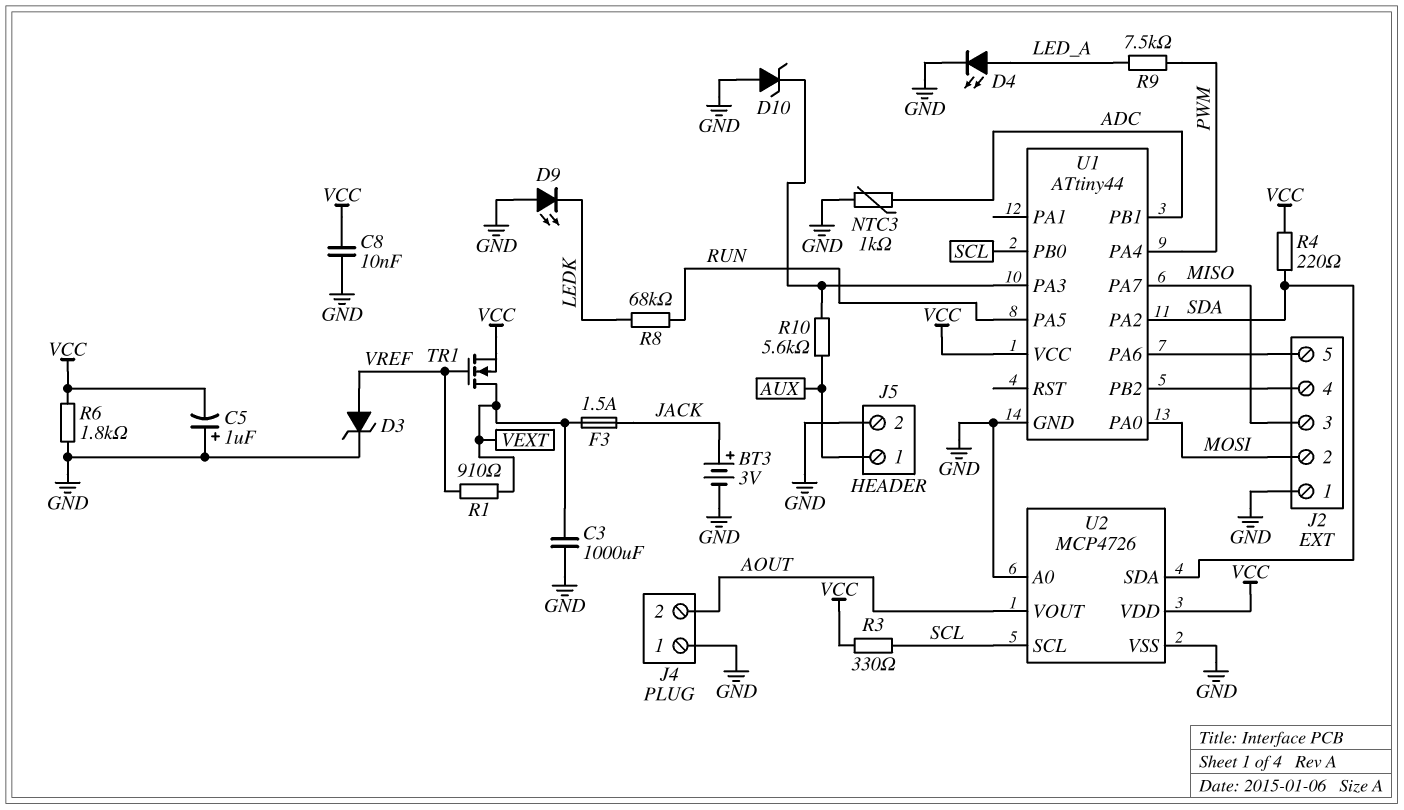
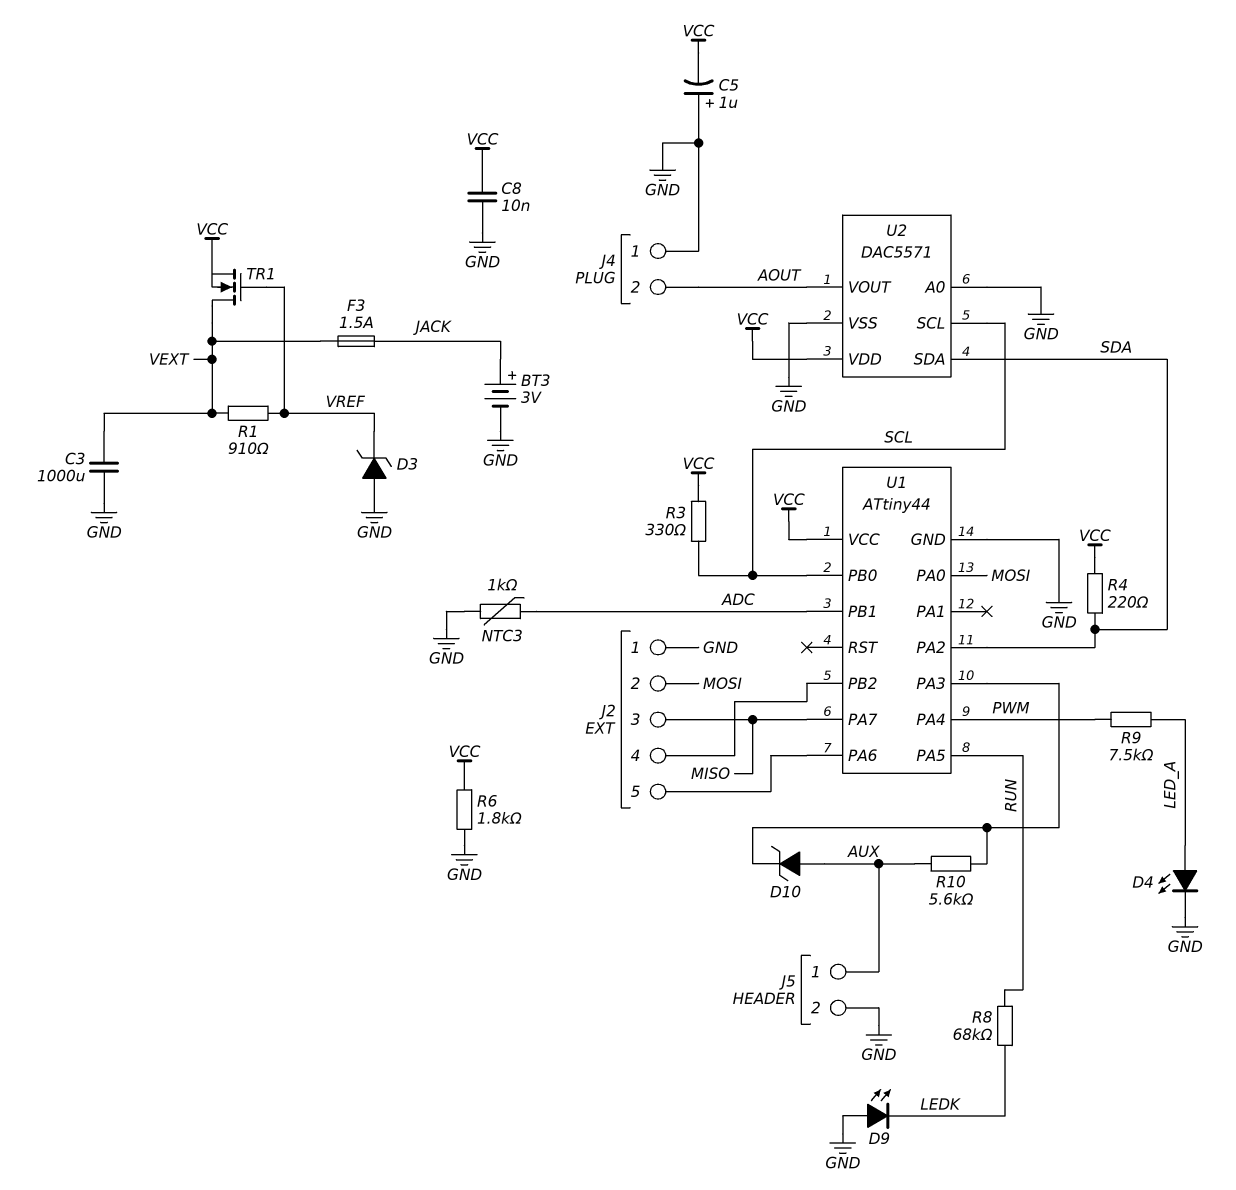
D3: zener (A VREF, K GND) -> zener (A GND, K VREF)
D10: zener (A GND, K U1/PA3) -> zener (A AUX, K U1/PA3)
U2: MCP4726 -> DAC5571

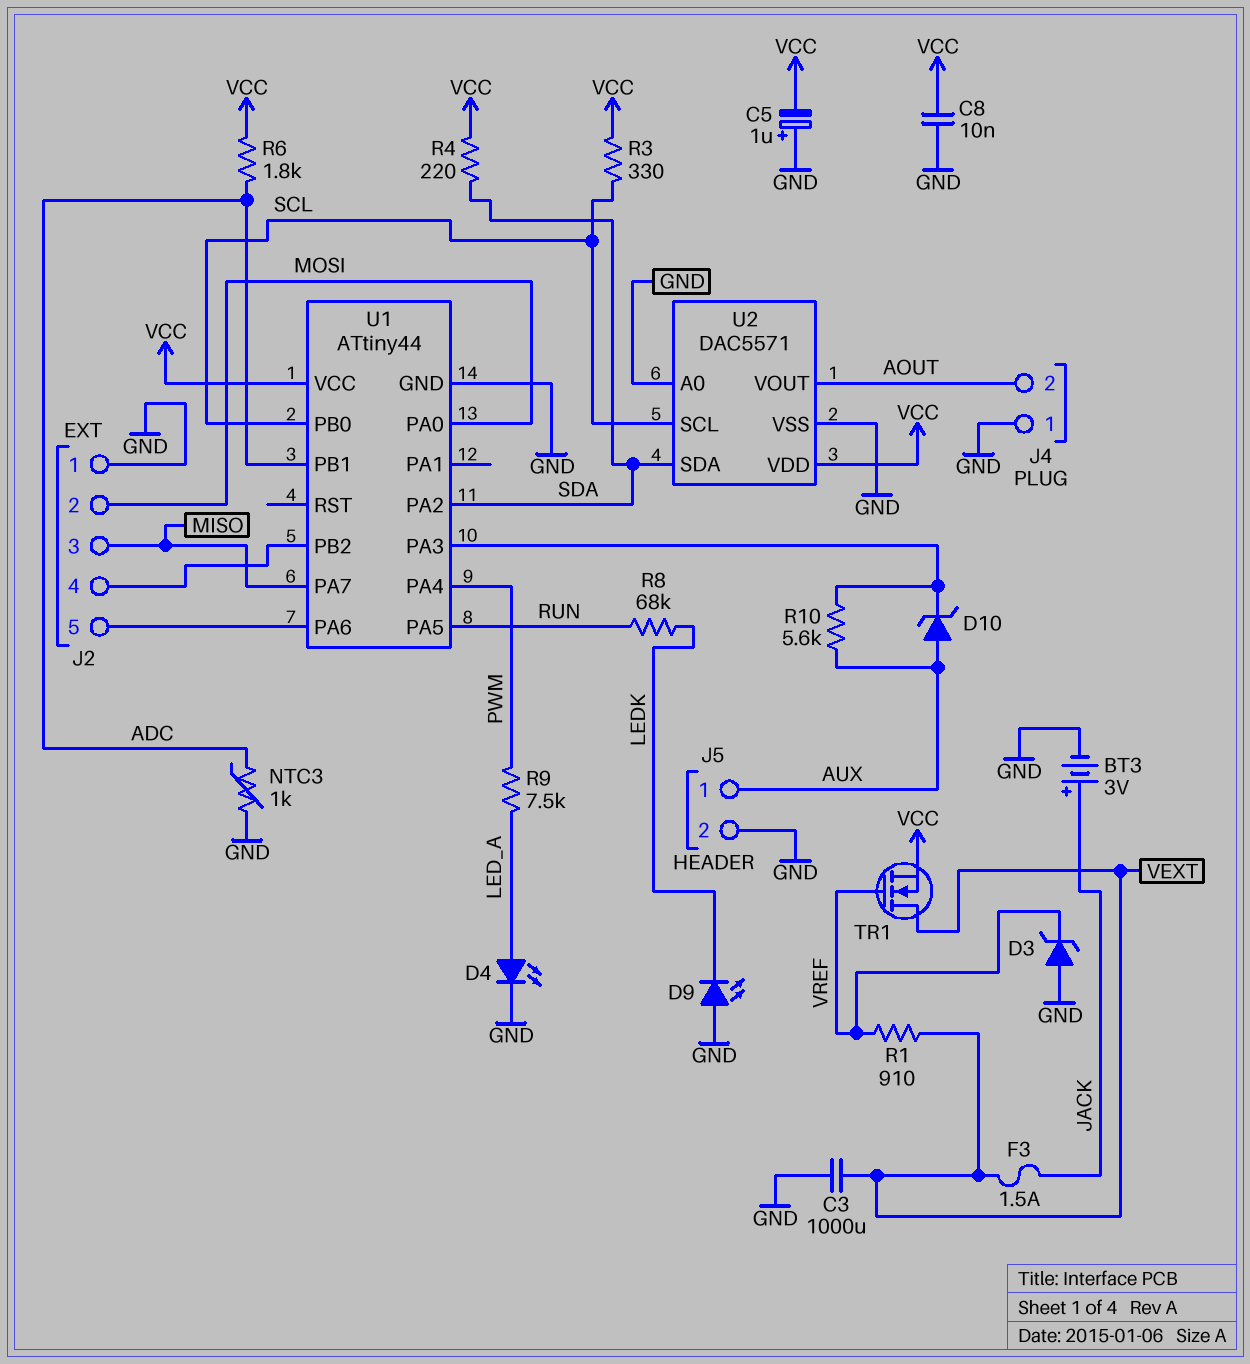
R6: 1.8k (GND, VCC) -> 1.8k (ADC, VCC)

